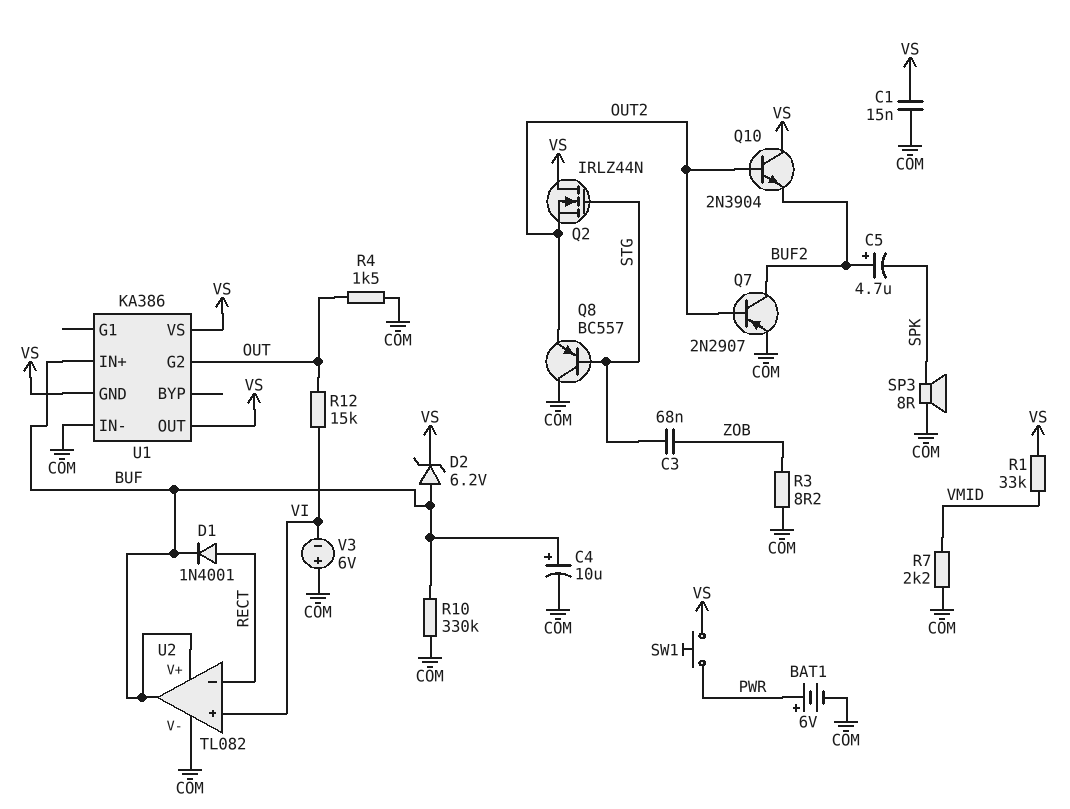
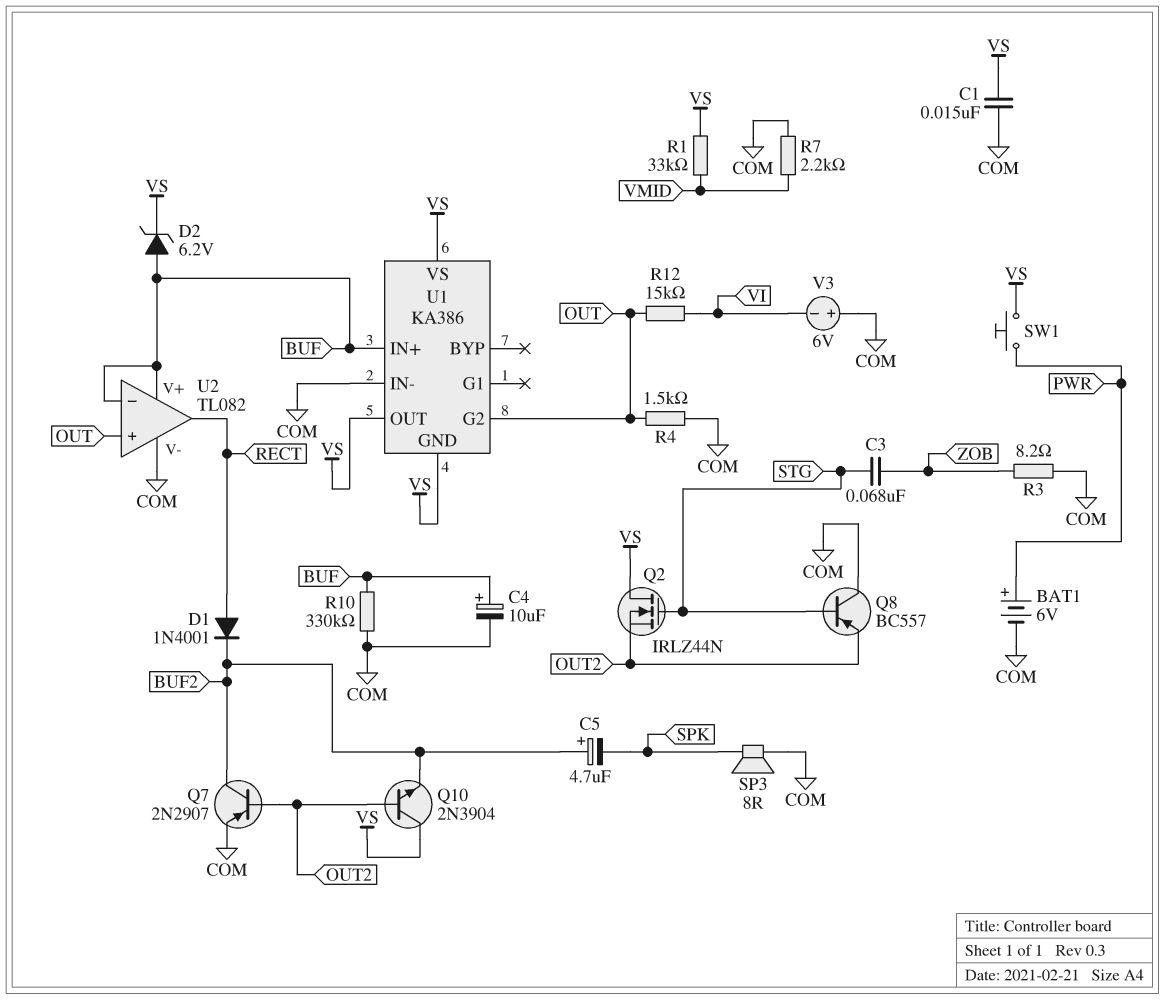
D1: diode 1N4001 (A RECT, K BUF) -> diode 1N4001 (A RECT, K BUF2)
U2 pin in+: VI -> OUT
U2 pin in-: RECT -> BUF
U2 pin out: BUF -> RECT

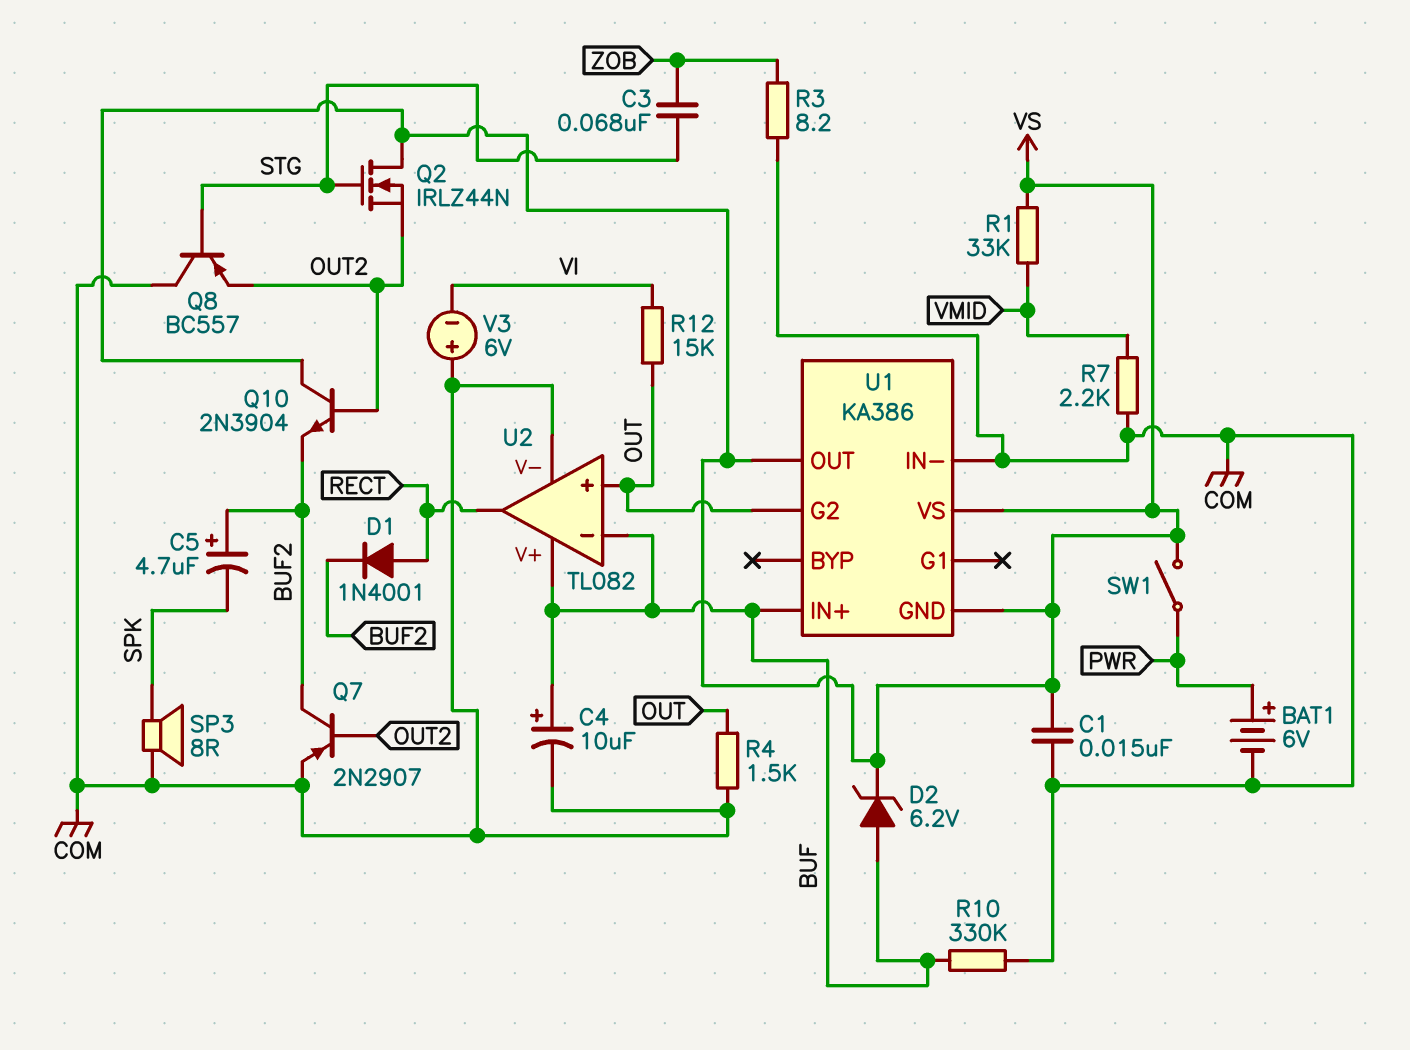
SW1: button (PWR, VS) -> switch (PWR, VS)

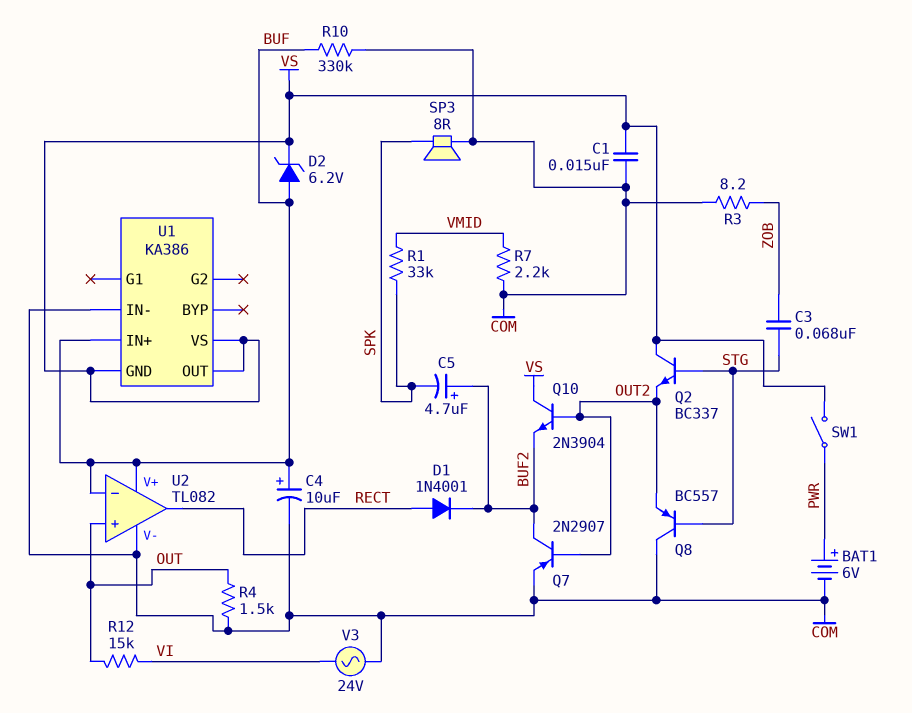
Q2: NMOS IRLZ44N (G STG, D VS, S OUT2) -> NPN BC337 (B STG, C VS, E OUT2)
R1: 33k (VMID, VS) -> 33k (SPK, VMID)
U1 pin G2: OUT -> none
V3: 6V (plus COM, minus VI) -> AC 24V (COM, VI)

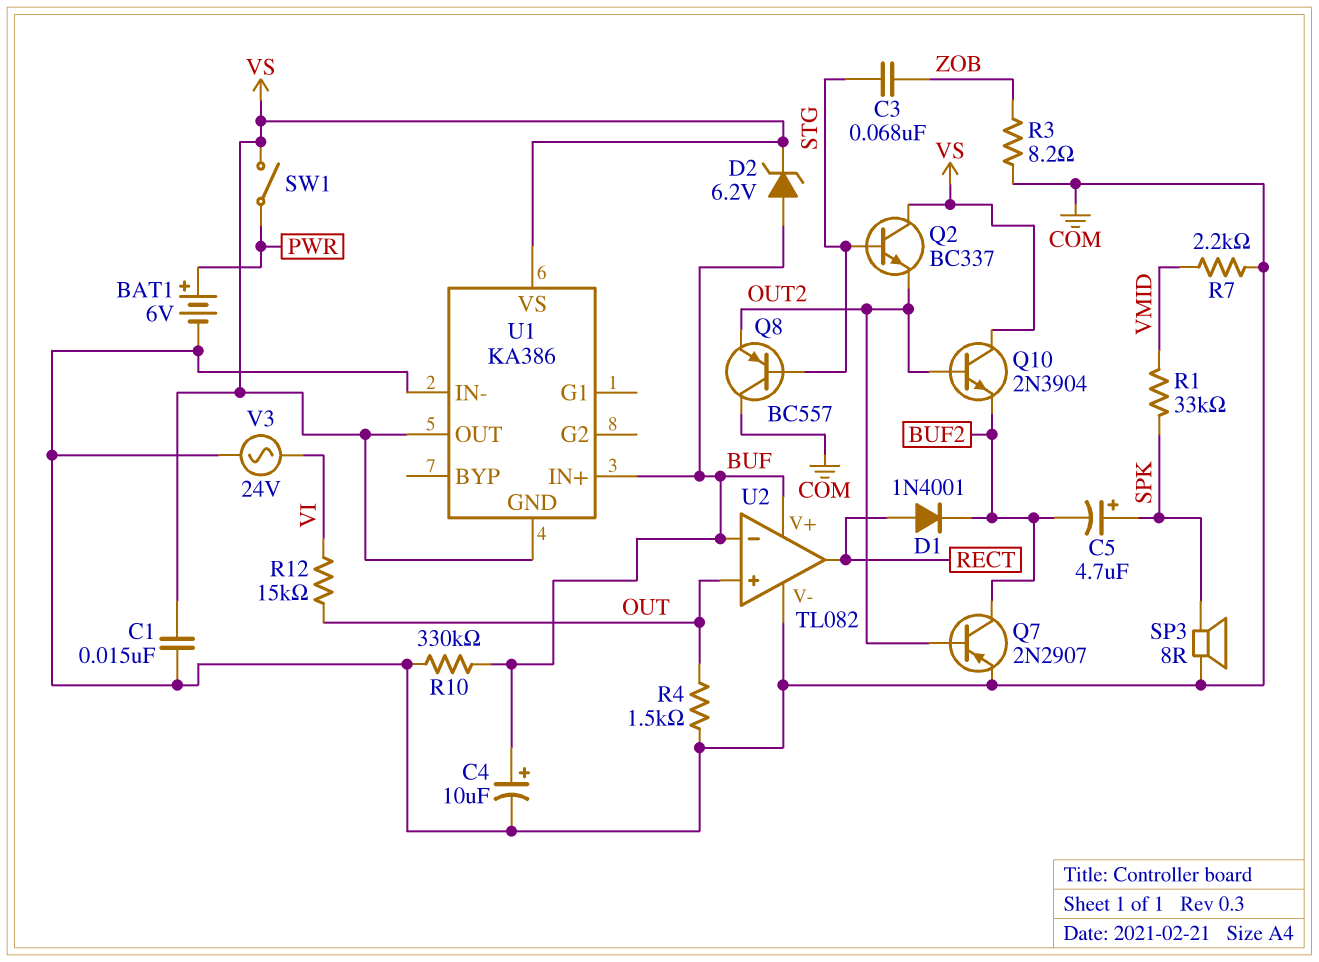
C5: 4.7uF (plus BUF2, minus SPK) -> 4.7uF (plus SPK, minus BUF2)

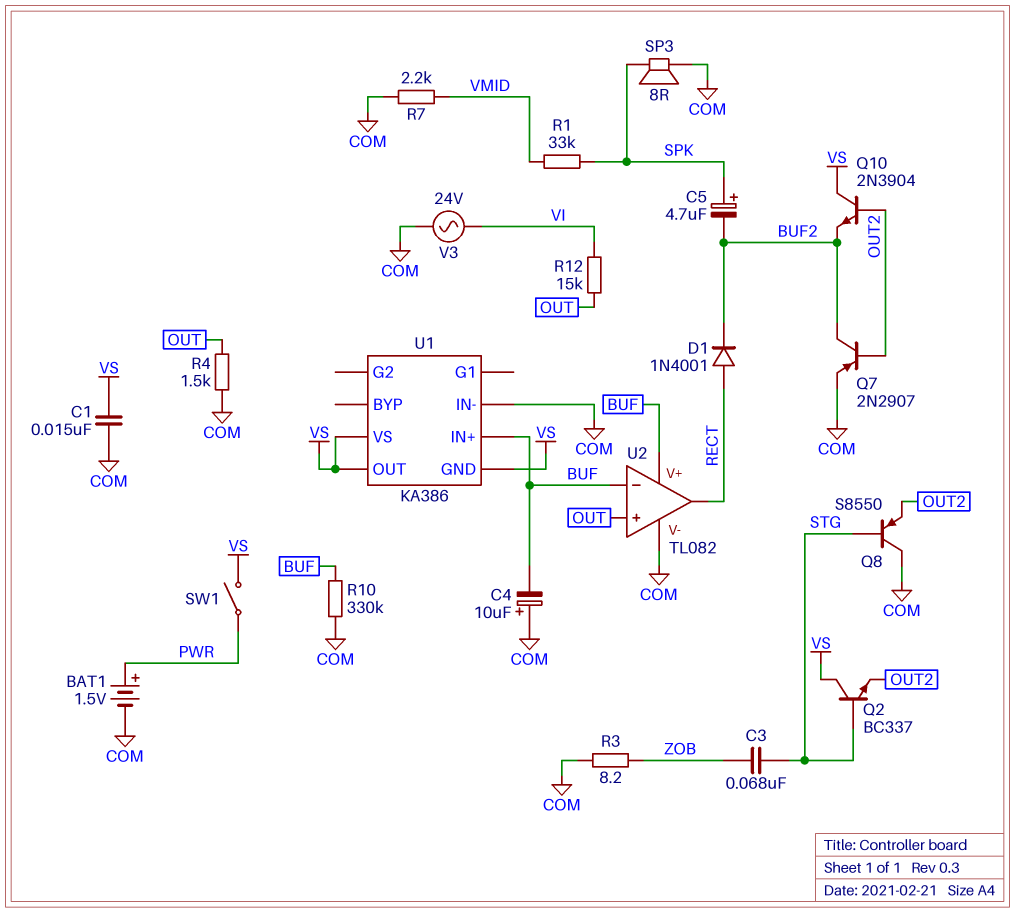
BAT1: 6V (plus PWR, minus COM) -> 1.5V (plus PWR, minus COM)
C4: 10uF (plus BUF, minus COM) -> 10uF (plus COM, minus BUF)
D2: zener 6.2V (A BUF, K VS) -> none
Q8: PNP BC557 (B STG, C COM, E OUT2) -> PNP S8550 (B STG, C COM, E OUT2)

